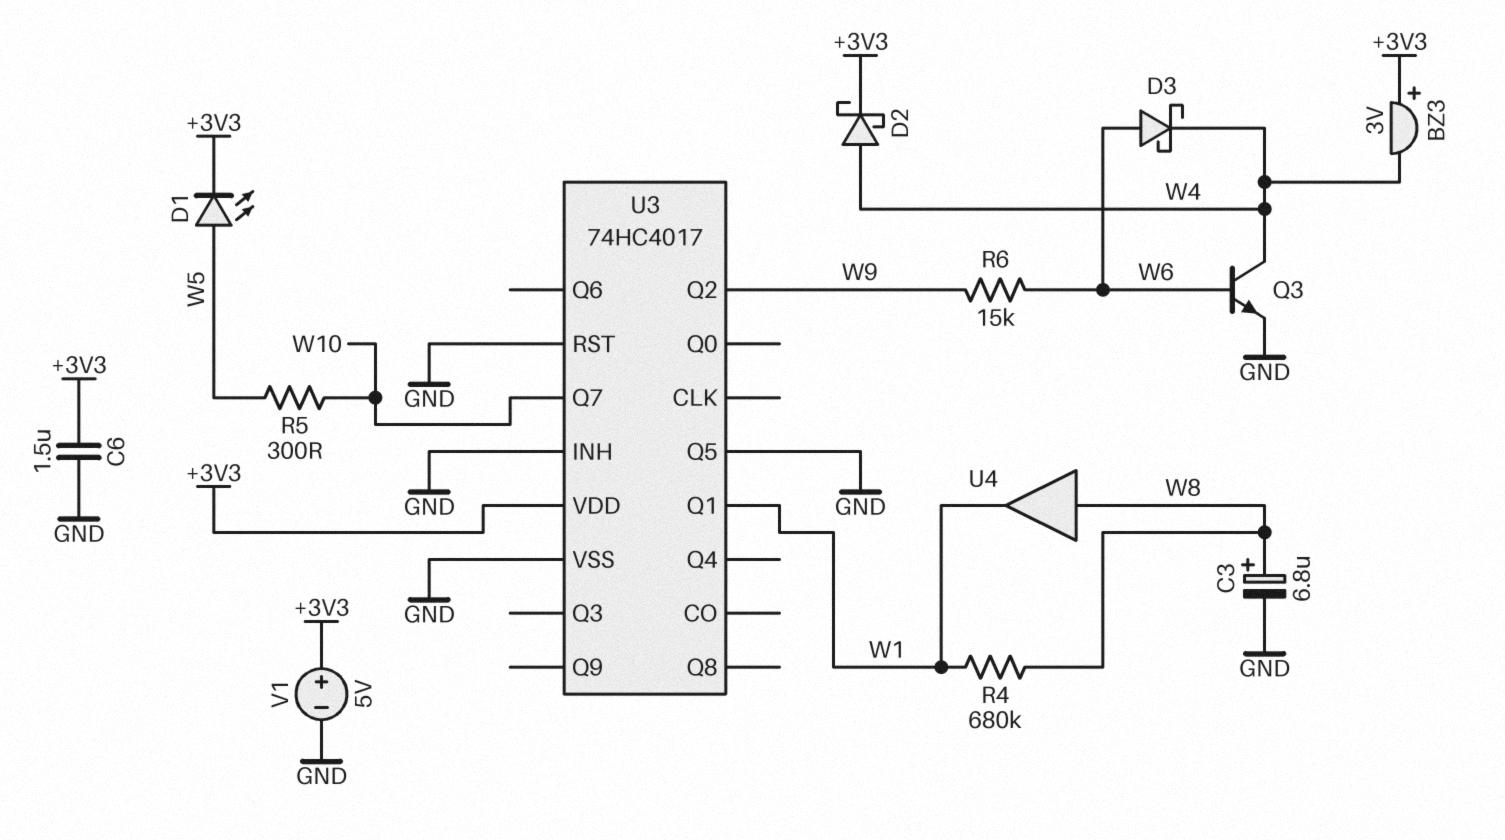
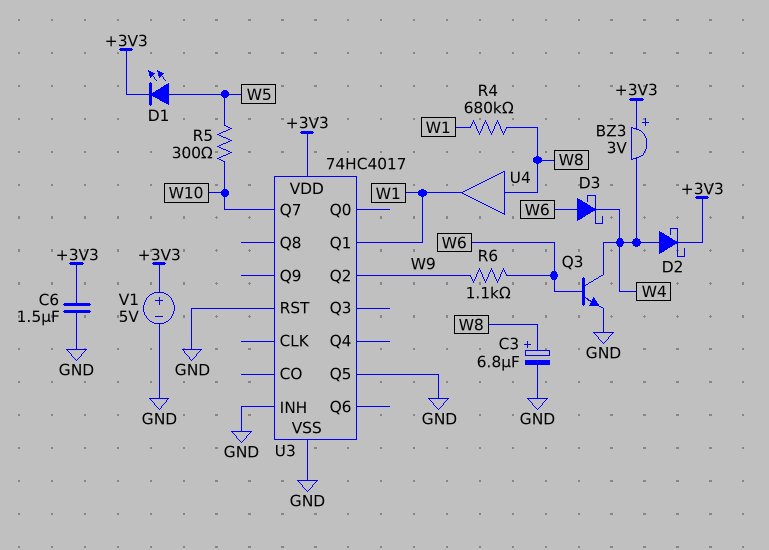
R6: 15k (W6, W9) -> 1.1k (W6, W9)

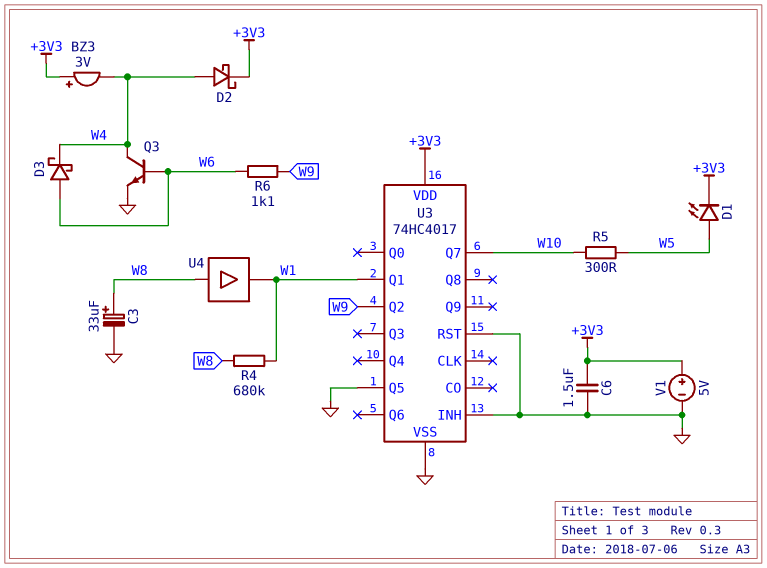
C3: 6.8uF (plus W8, minus GND) -> 33uF (plus W8, minus GND)

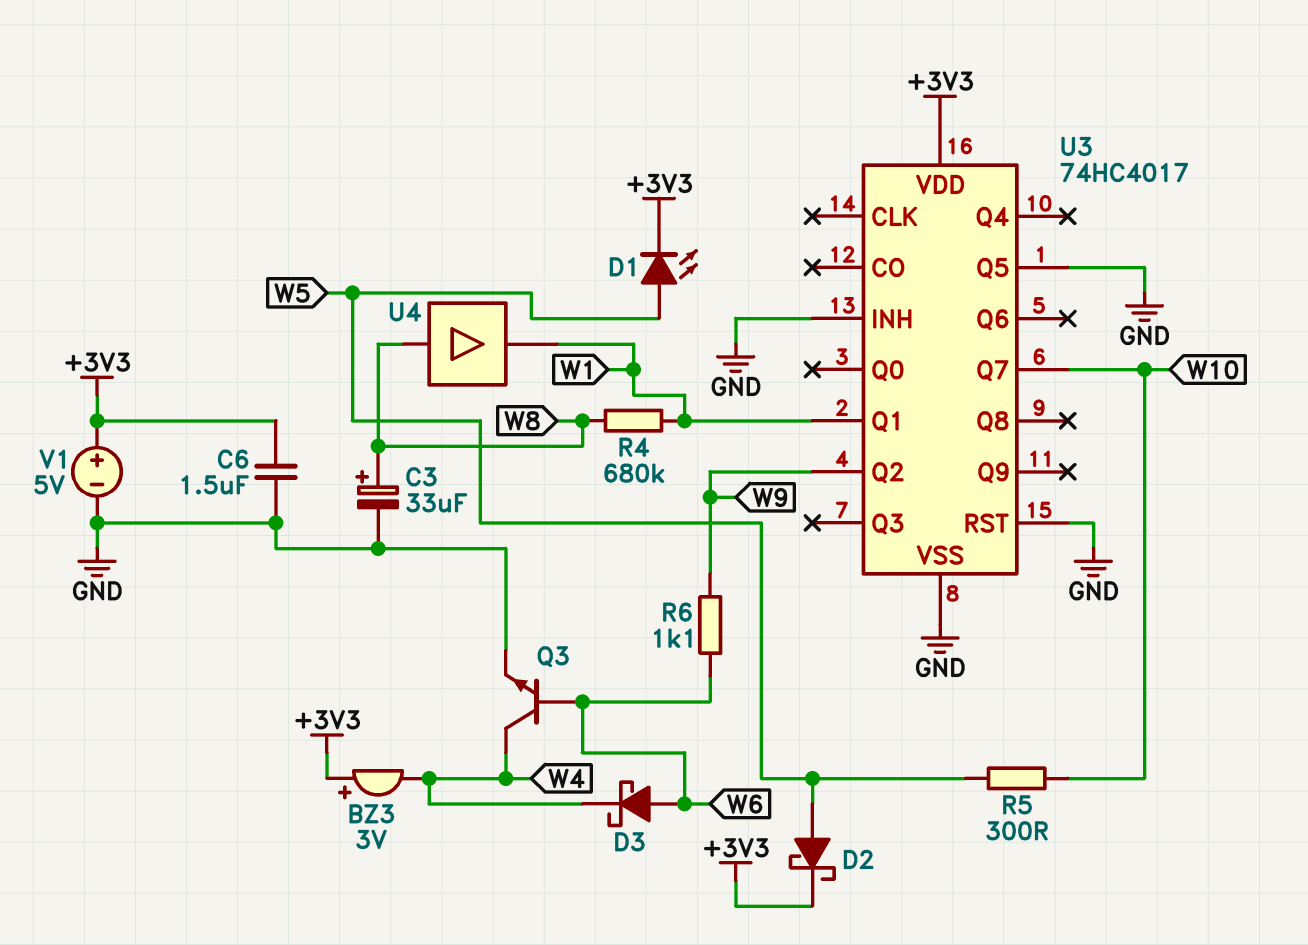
D2: schottky (A W4, K +3V3) -> schottky (A W5, K +3V3)

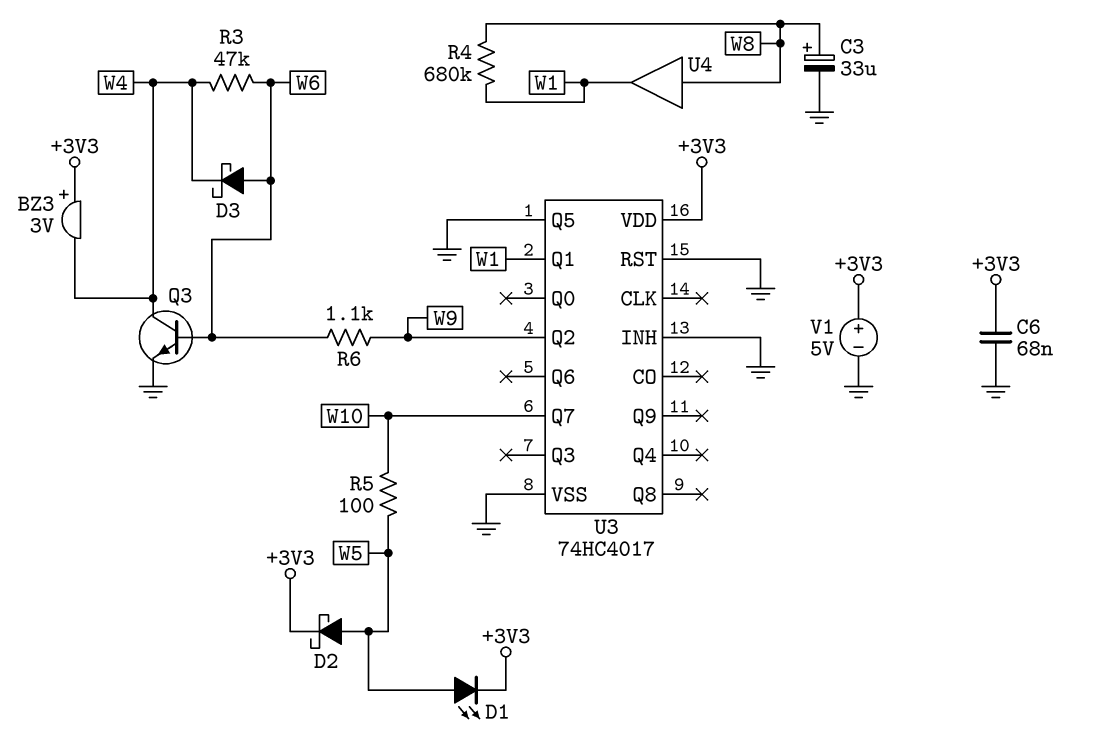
C6: 1.5uF (+3V3, GND) -> 68nF (+3V3, GND)
R3: none -> 47k (W4, W6)
R5: 300 (W5, W10) -> 100 (W5, W10)

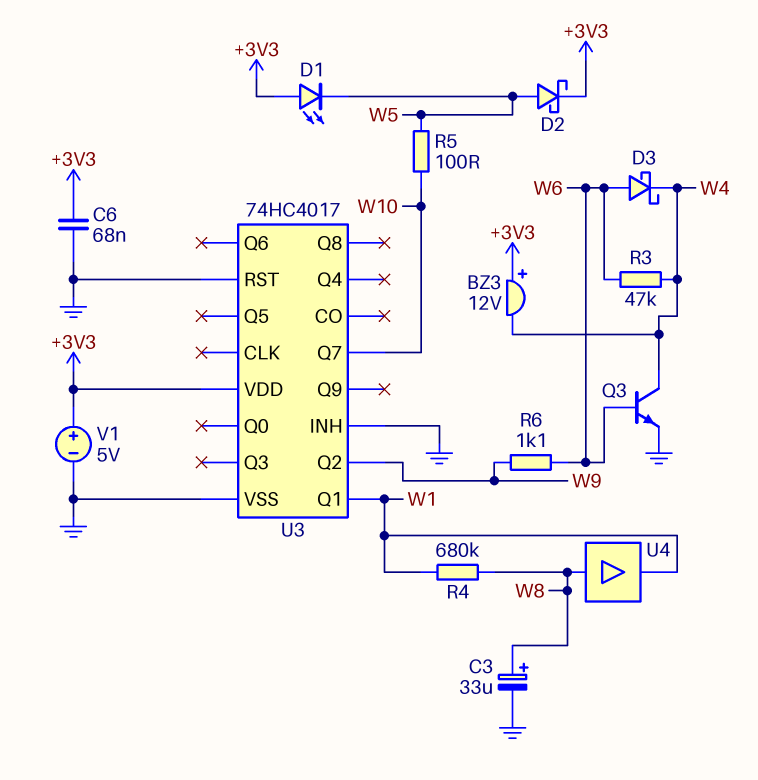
BZ3: buzzer 3V (plus +3V3, minus W4) -> buzzer 12V (plus +3V3, minus W4)
D1: LED (A W5, K +3V3) -> LED (A +3V3, K W5)
U3 pin Q5: GND -> none

